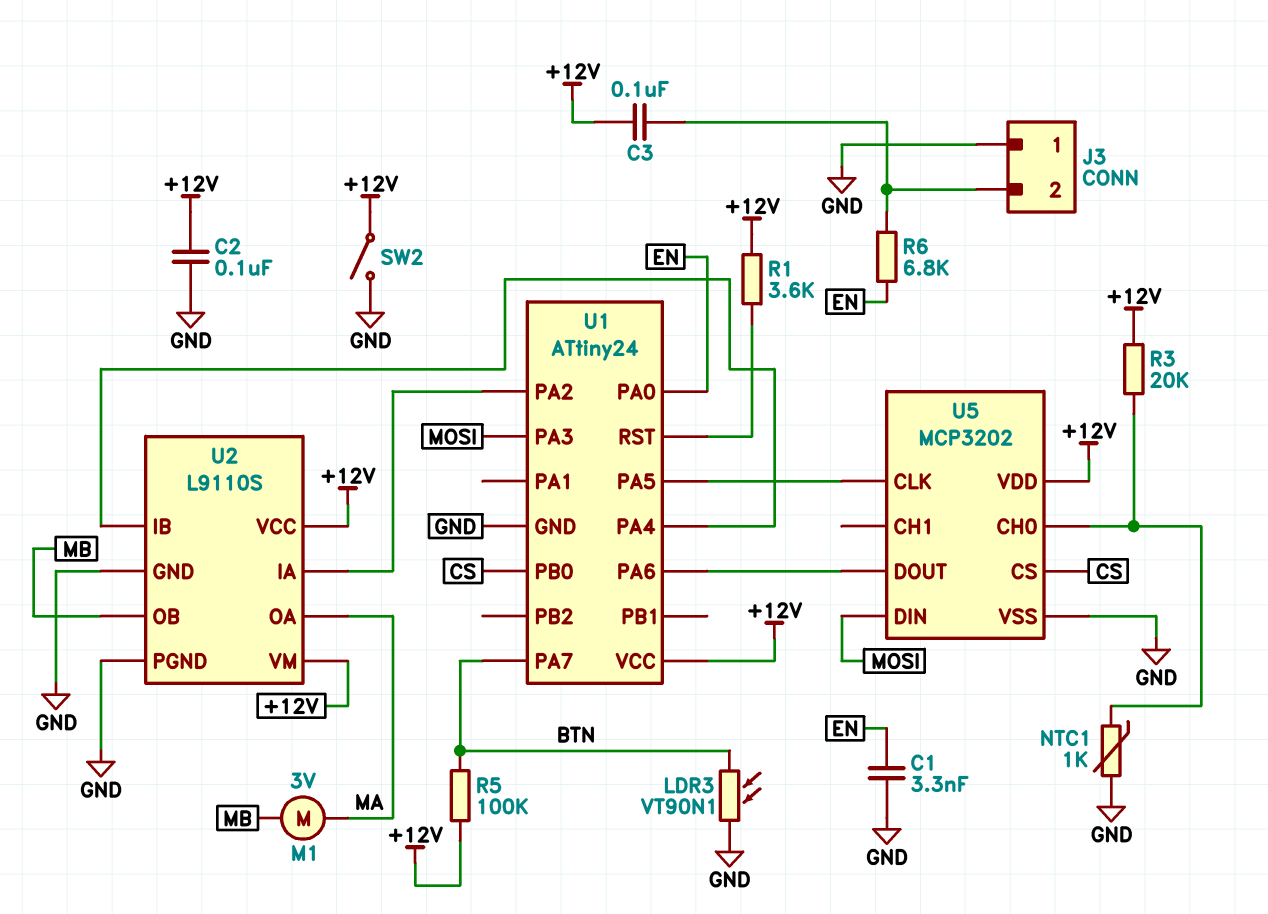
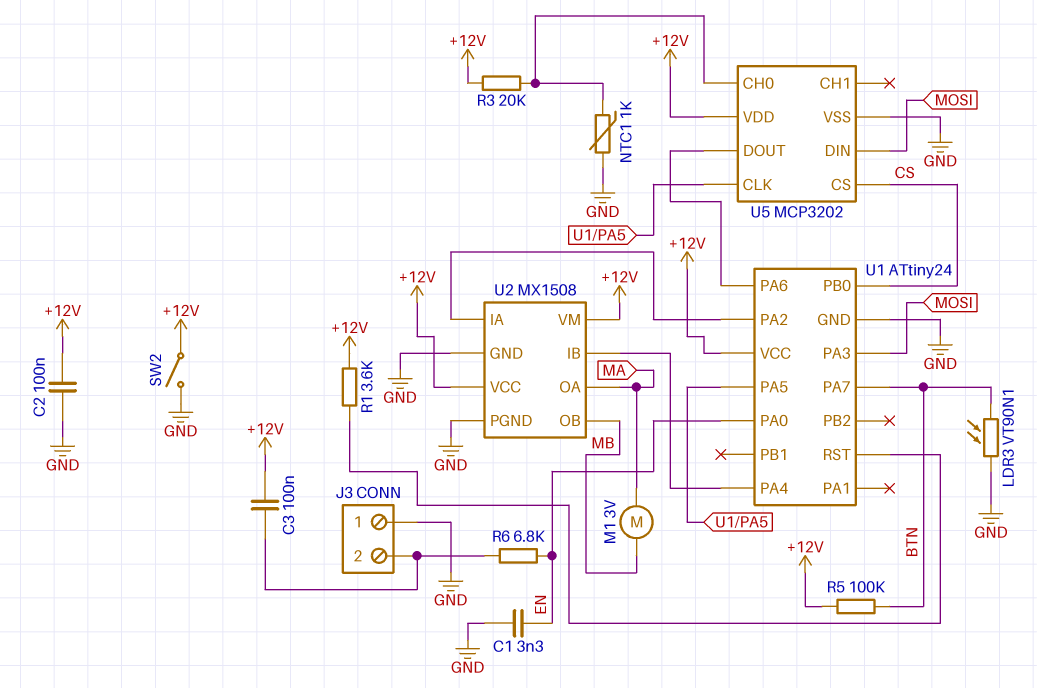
U2: L9110S -> MX1508

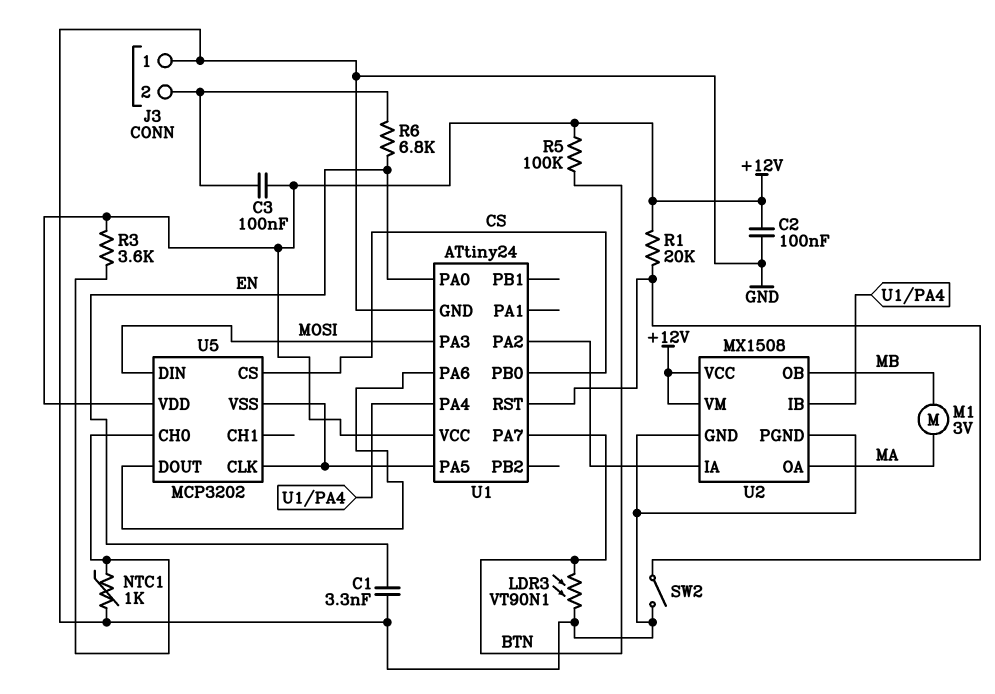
R1: 3.6k (+12V, U1/RST) -> 20k (+12V, U1/RST)
R3: 20k (+12V, U5/CH0) -> 3.6k (+12V, U5/CH0)
SW2: switch (+12V, GND) -> switch (GND, U1/RST)
U5 pin VSS: GND -> U1/PA5

